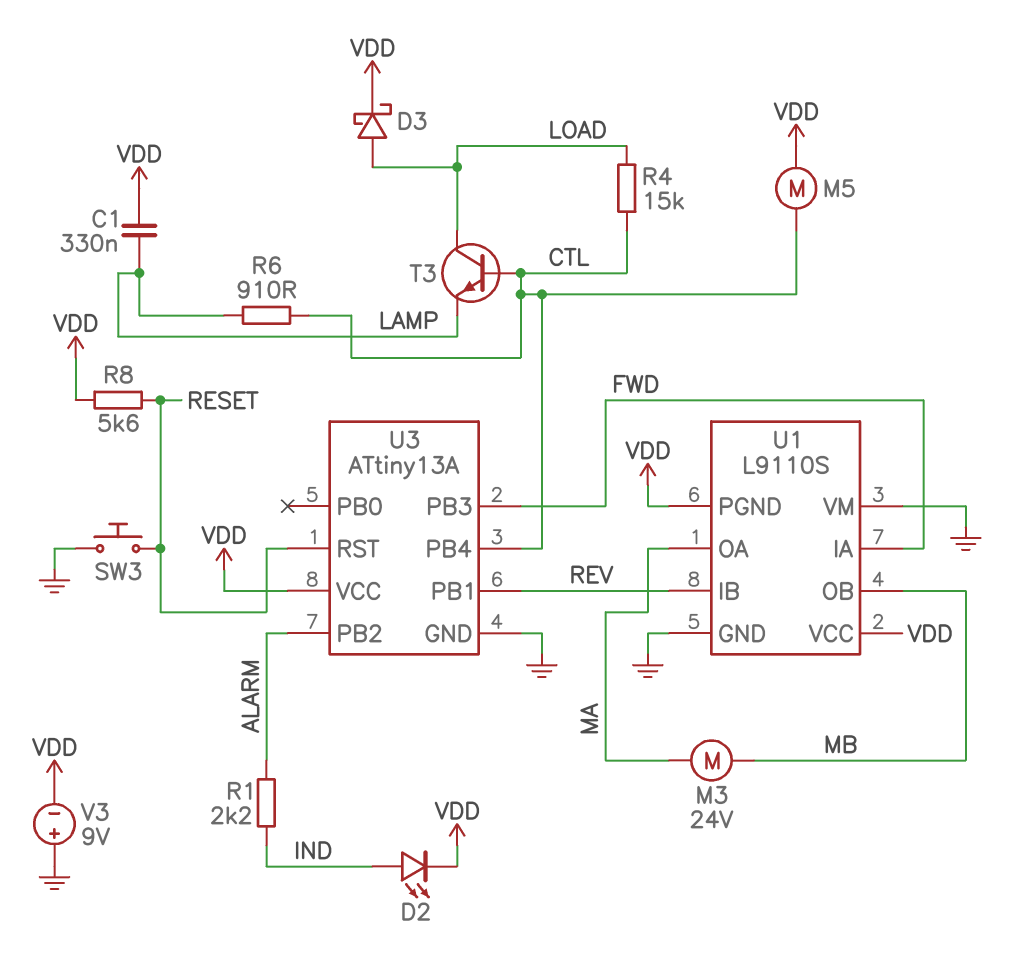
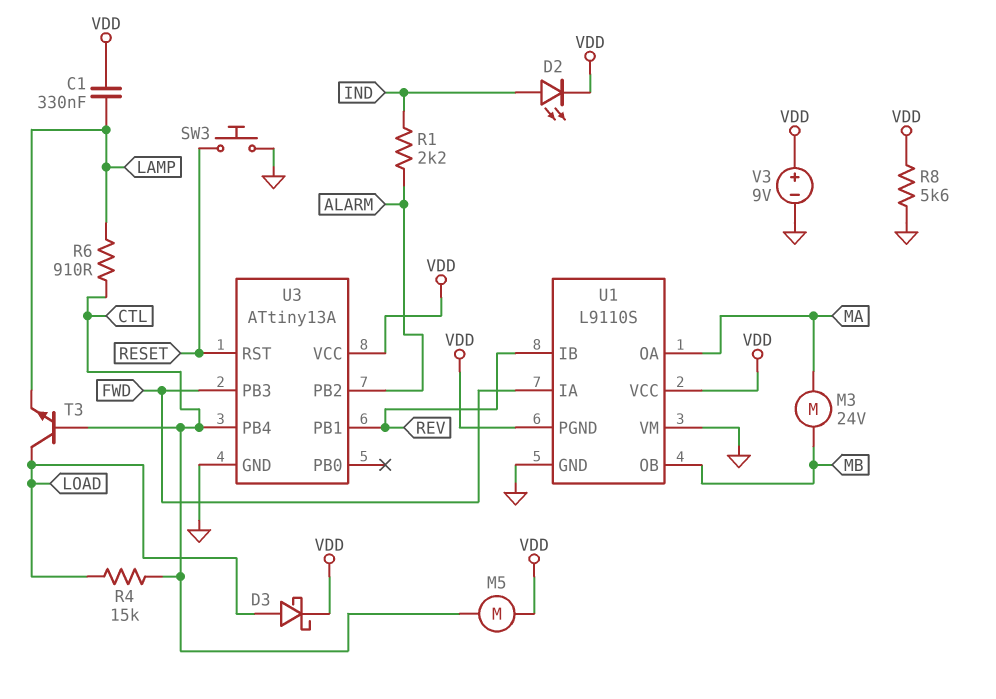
R8: 5.6k (RESET, VDD) -> 5.6k (GND, VDD)
V3: 9V (plus GND, minus VDD) -> 9V (plus VDD, minus GND)

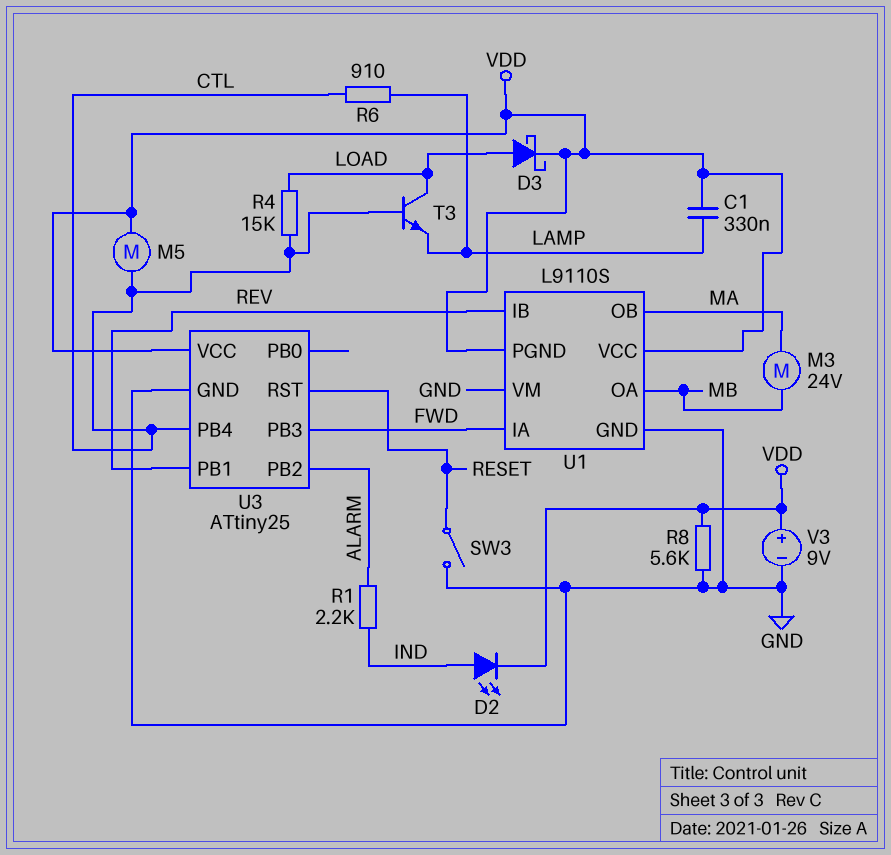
SW3: button (GND, RESET) -> switch (GND, RESET)
U1 pin OA: MA -> MB
U1 pin OB: MB -> MA
U3: ATtiny13A -> ATtiny25

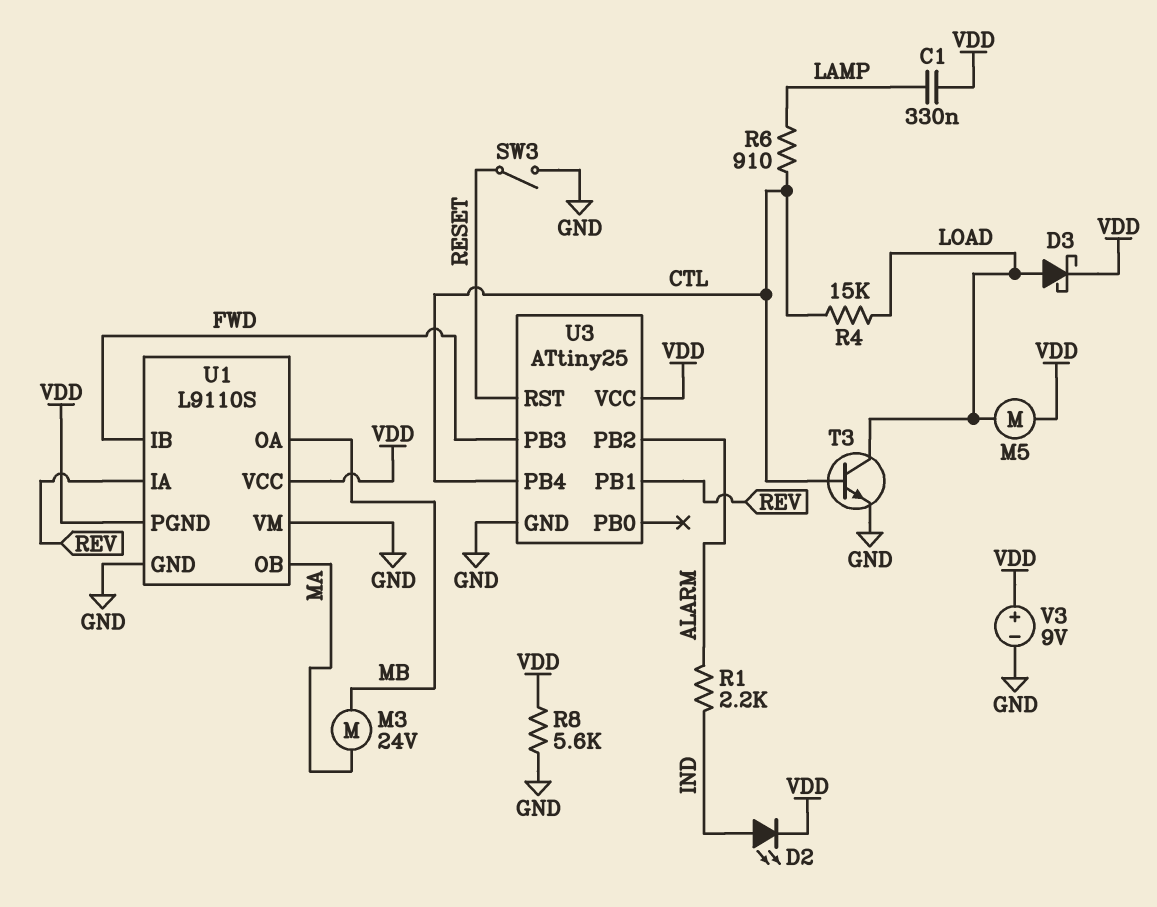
M5: motor (CTL, VDD) -> motor (LOAD, VDD)
T3: NPN (B CTL, C LOAD, E LAMP) -> NPN (B CTL, C LOAD, E GND)
U1 pin IA: FWD -> REV
U1 pin IB: REV -> FWD

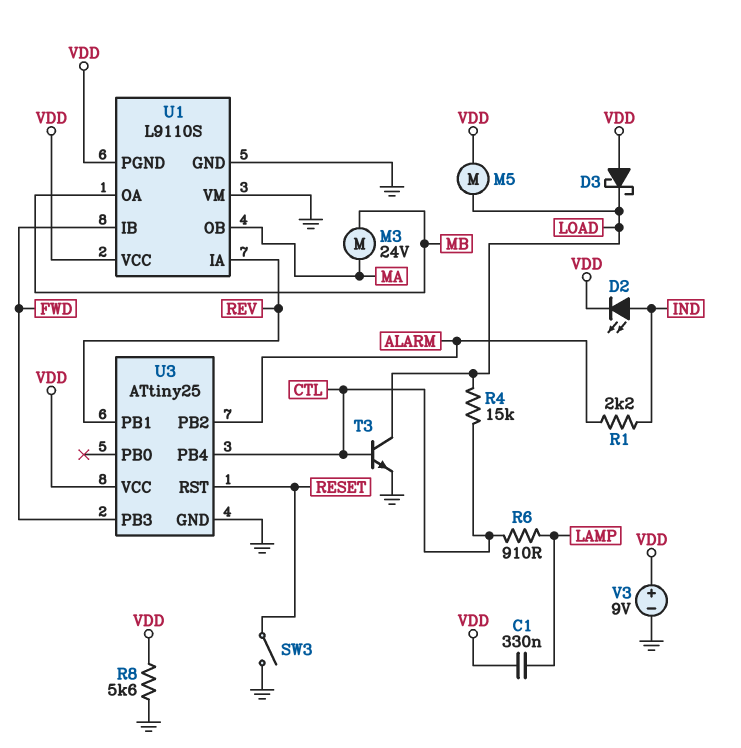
D3: schottky (A LOAD, K VDD) -> schottky (A VDD, K LOAD)

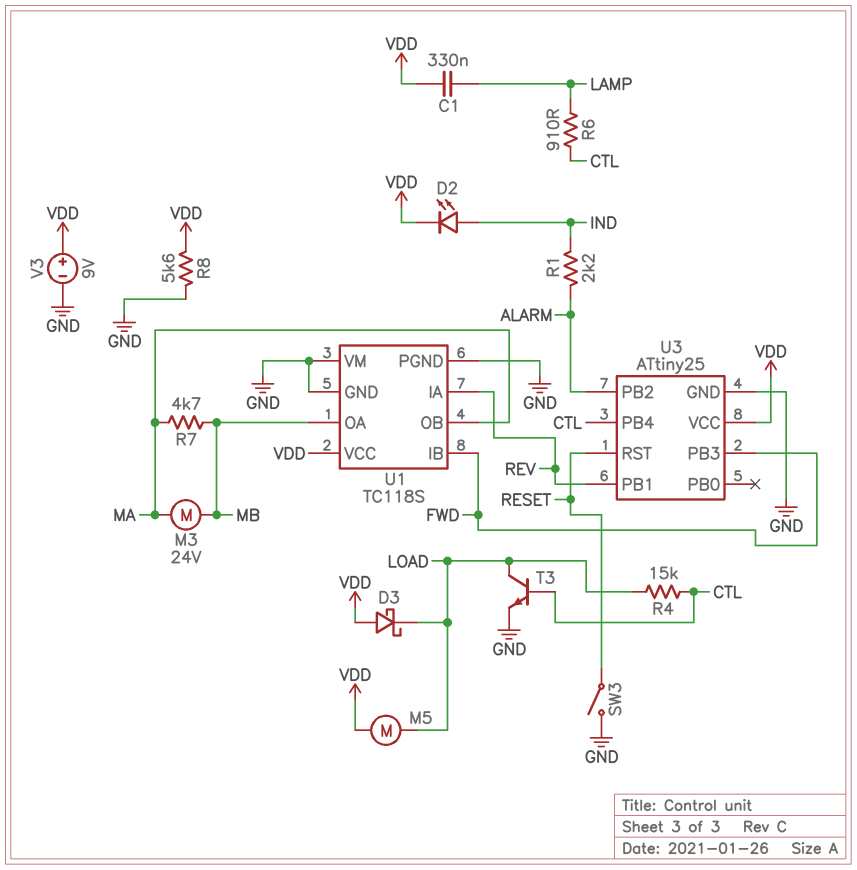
R7: none -> 4.7k (MA, MB)
U1: L9110S -> TC118S
U1 pin PGND: VDD -> GND

